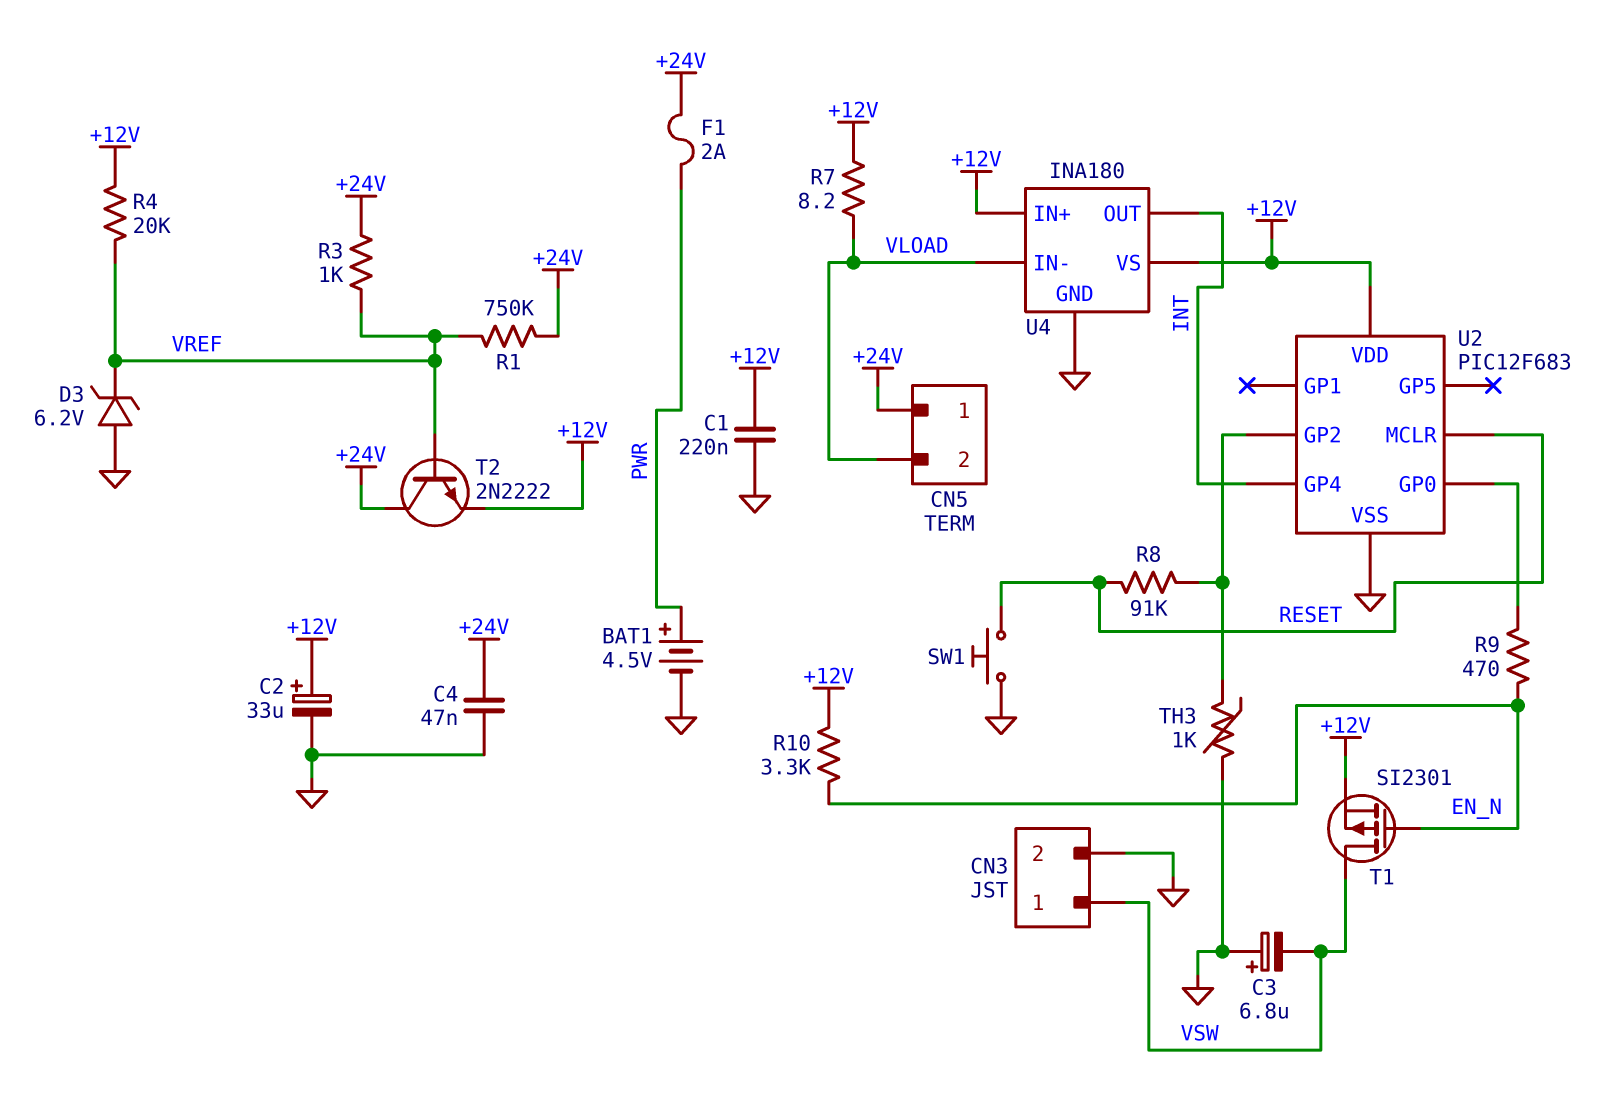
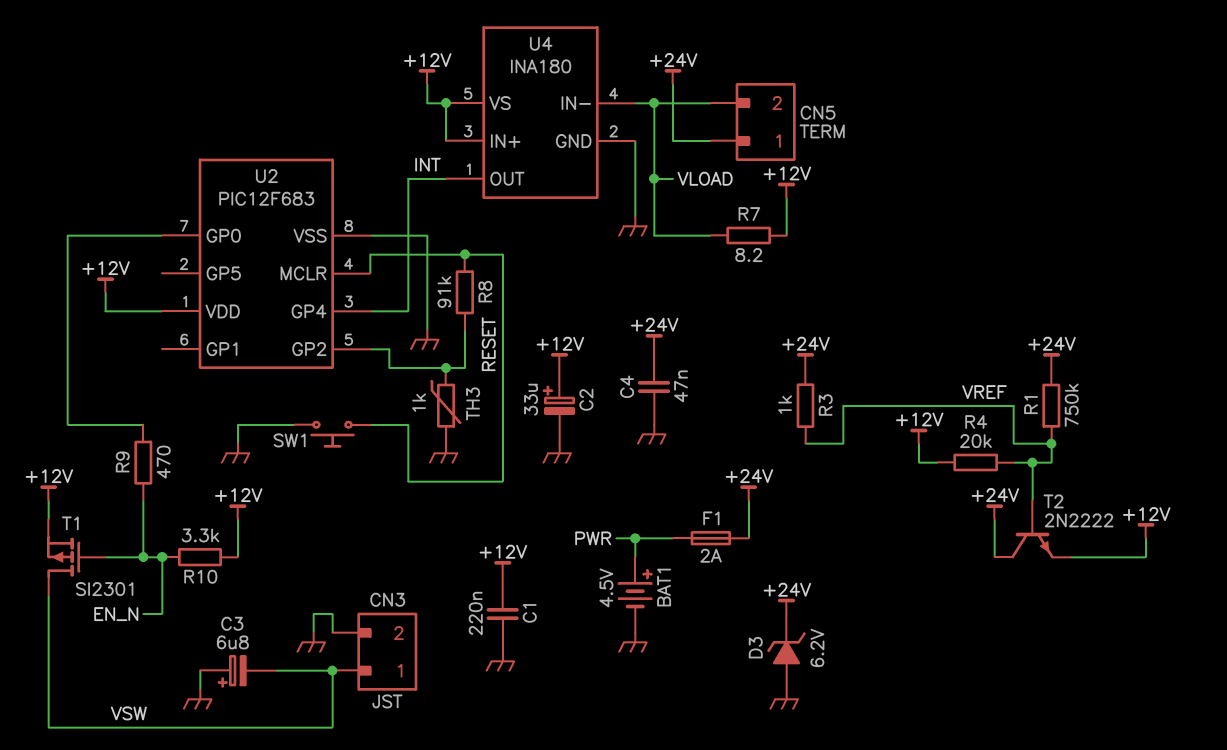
D3: zener 6.2V (A GND, K VREF) -> zener 6.2V (A GND, K +24V)

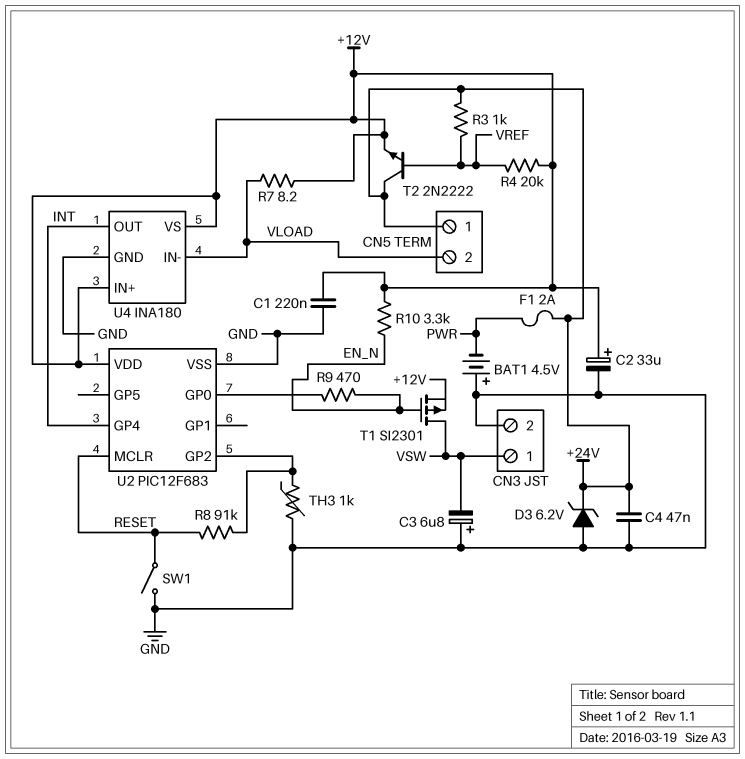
BAT1: 4.5V (plus PWR, minus GND) -> 4.5V (plus GND, minus PWR)
R1: 750k (+24V, VREF) -> none
SW1: button (GND, RESET) -> switch (GND, RESET)

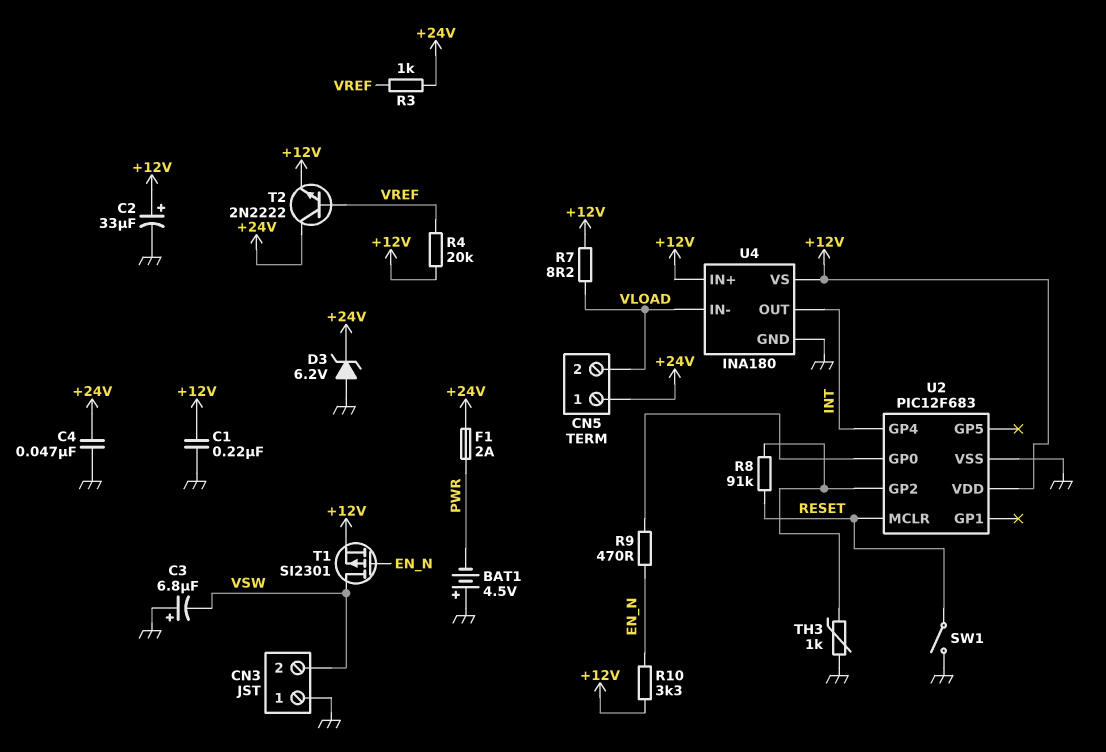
CN3 pin 1: VSW -> GND
CN3 pin 2: GND -> VSW

